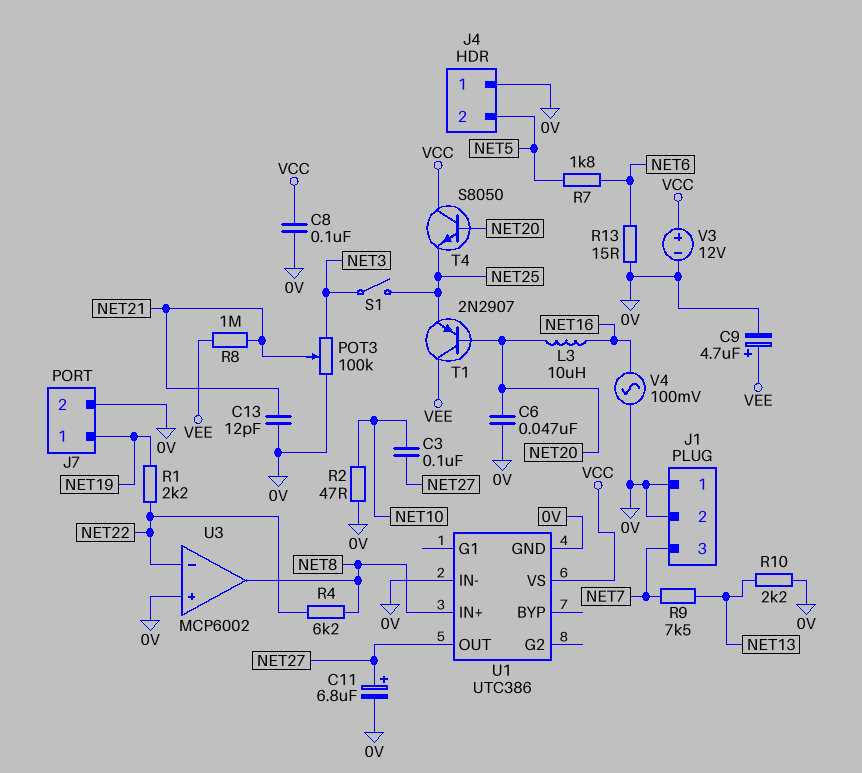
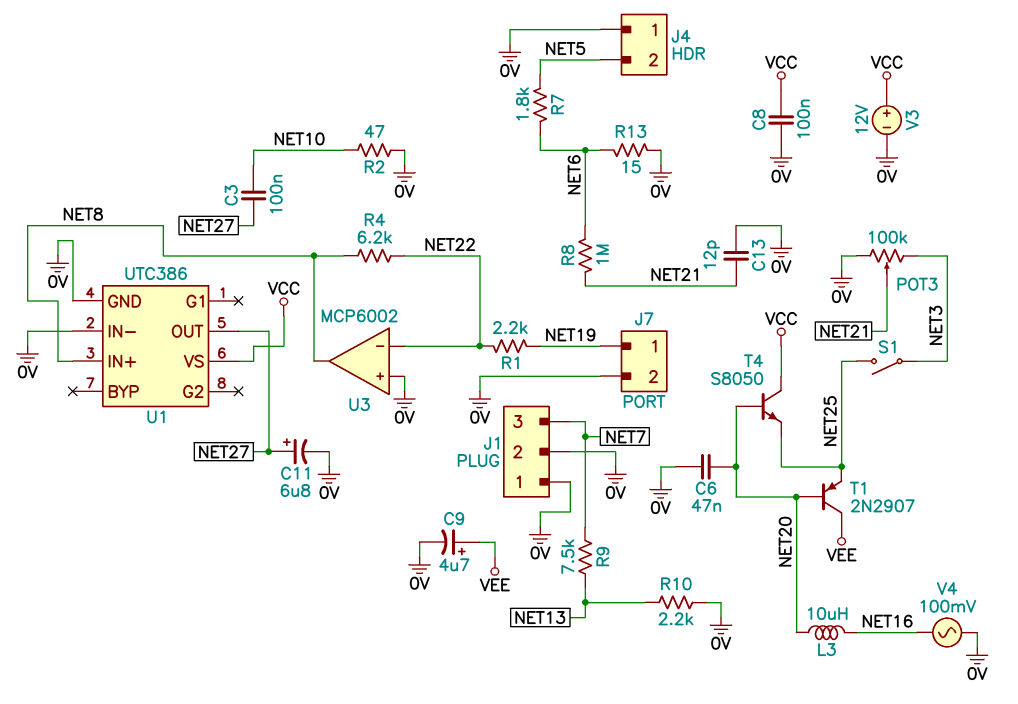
R8: 1M (NET21, VEE) -> 1M (NET6, NET21)

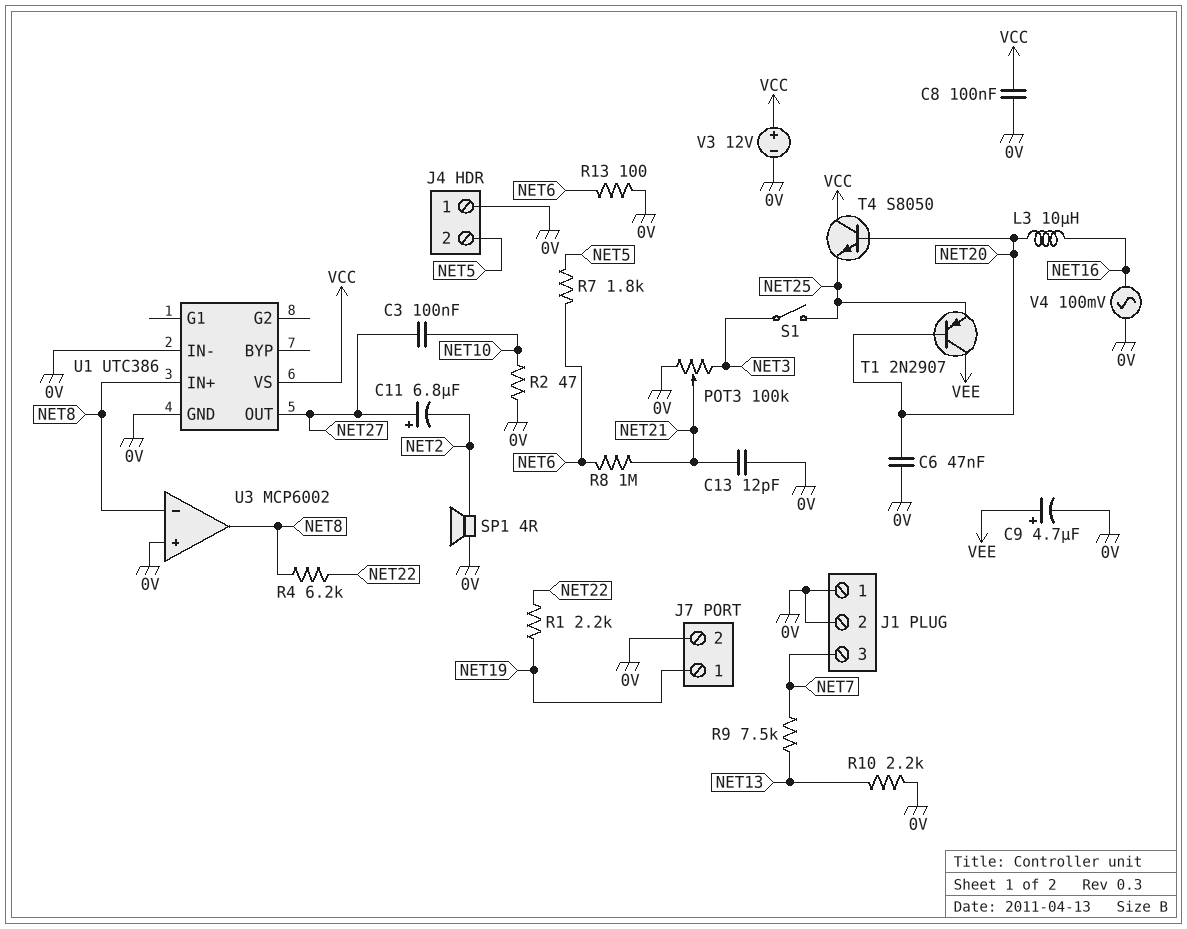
C11: 6.8uF (plus NET27, minus 0V) -> 6.8uF (plus NET27, minus NET2)
R13: 15 (0V, NET6) -> 100 (0V, NET6)
SP1: none -> speaker 4R (0V, NET2)
U3 pin in-: NET22 -> NET8

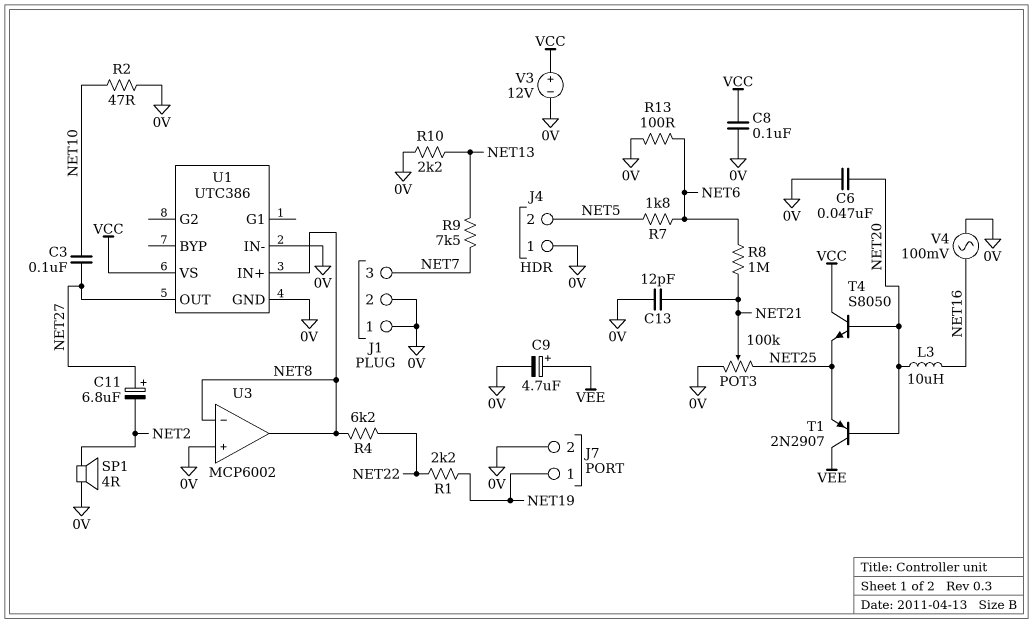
POT3: 100k (0V, NET3, wiper NET21) -> 100k (0V, NET25, wiper NET21)
S1: switch (NET3, NET25) -> none

